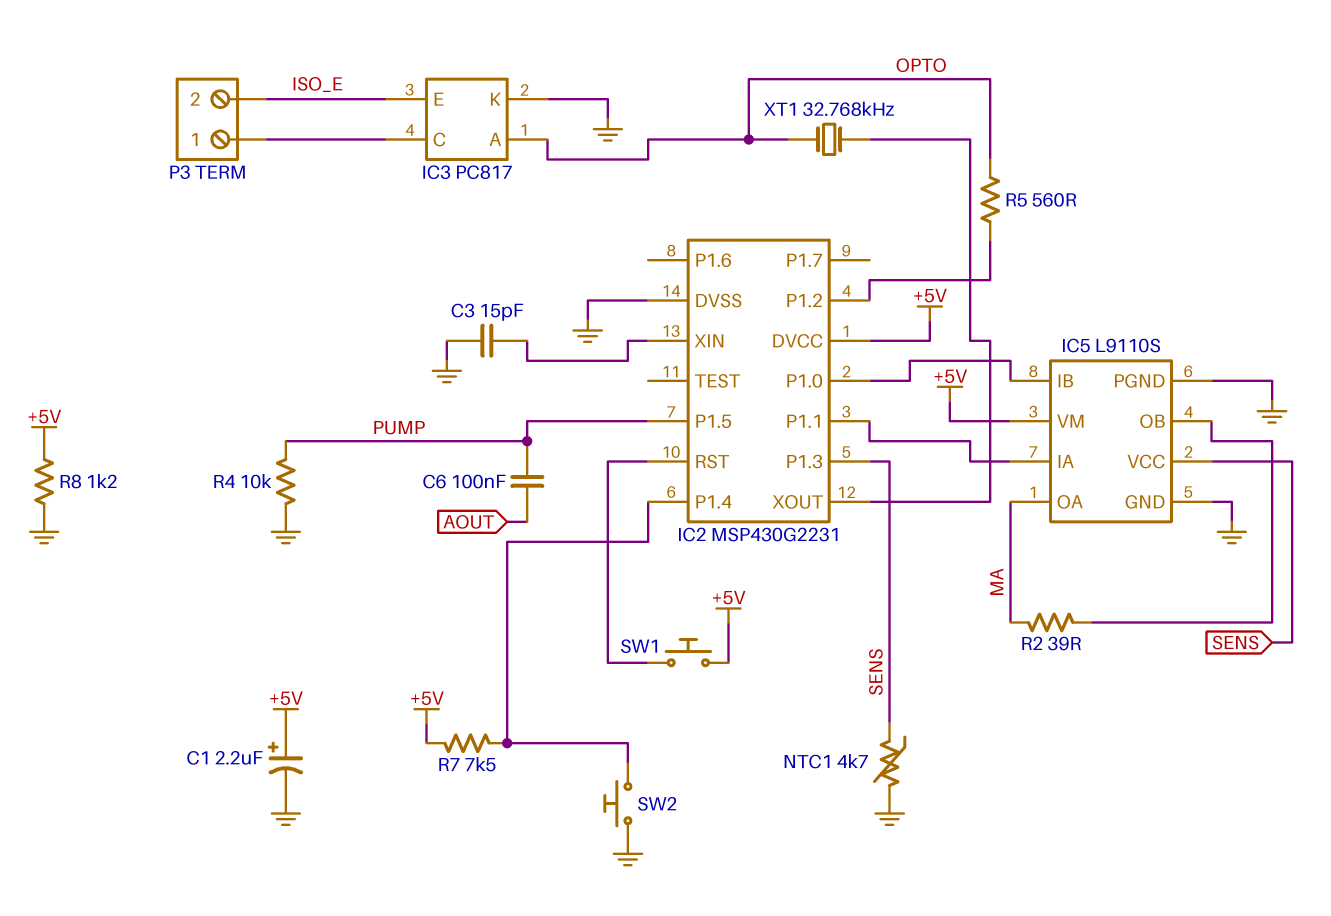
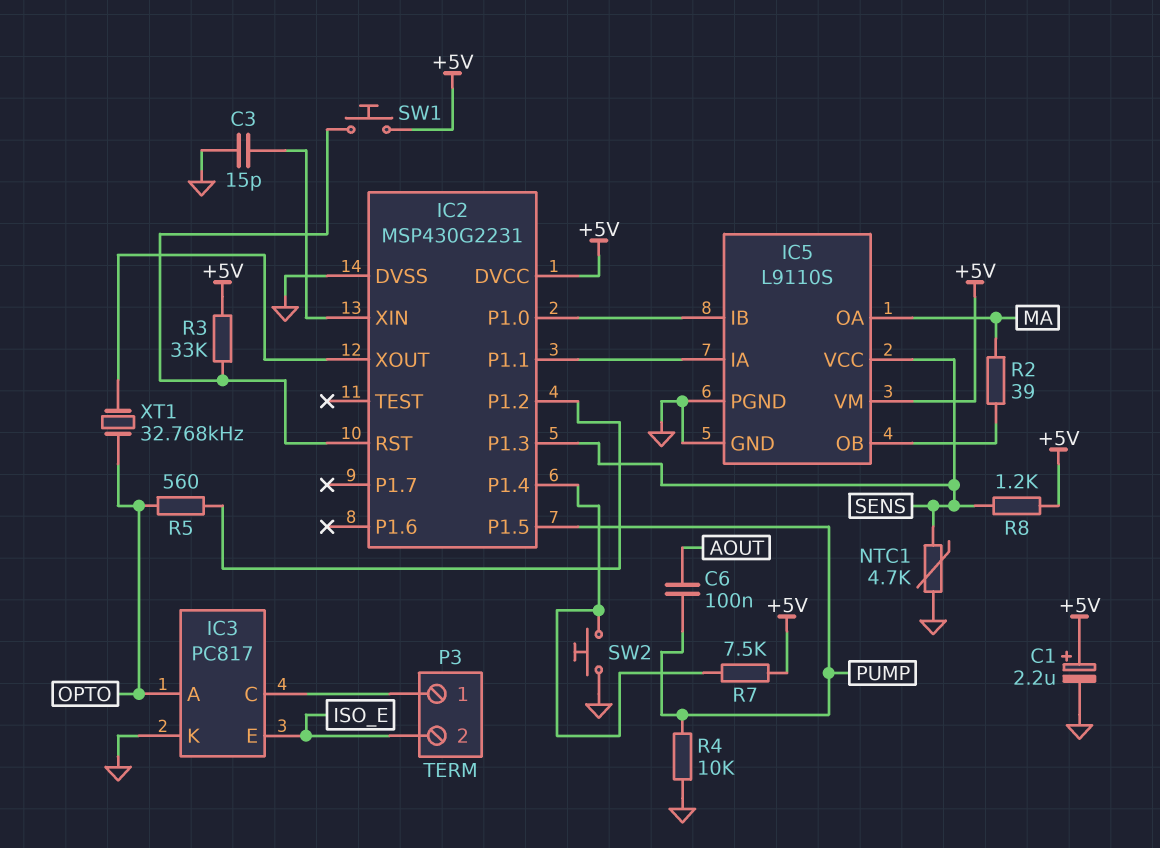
R3: none -> 33k (+5V, IC2/RST)
R8: 1.2k (+5V, GND) -> 1.2k (+5V, SENS)

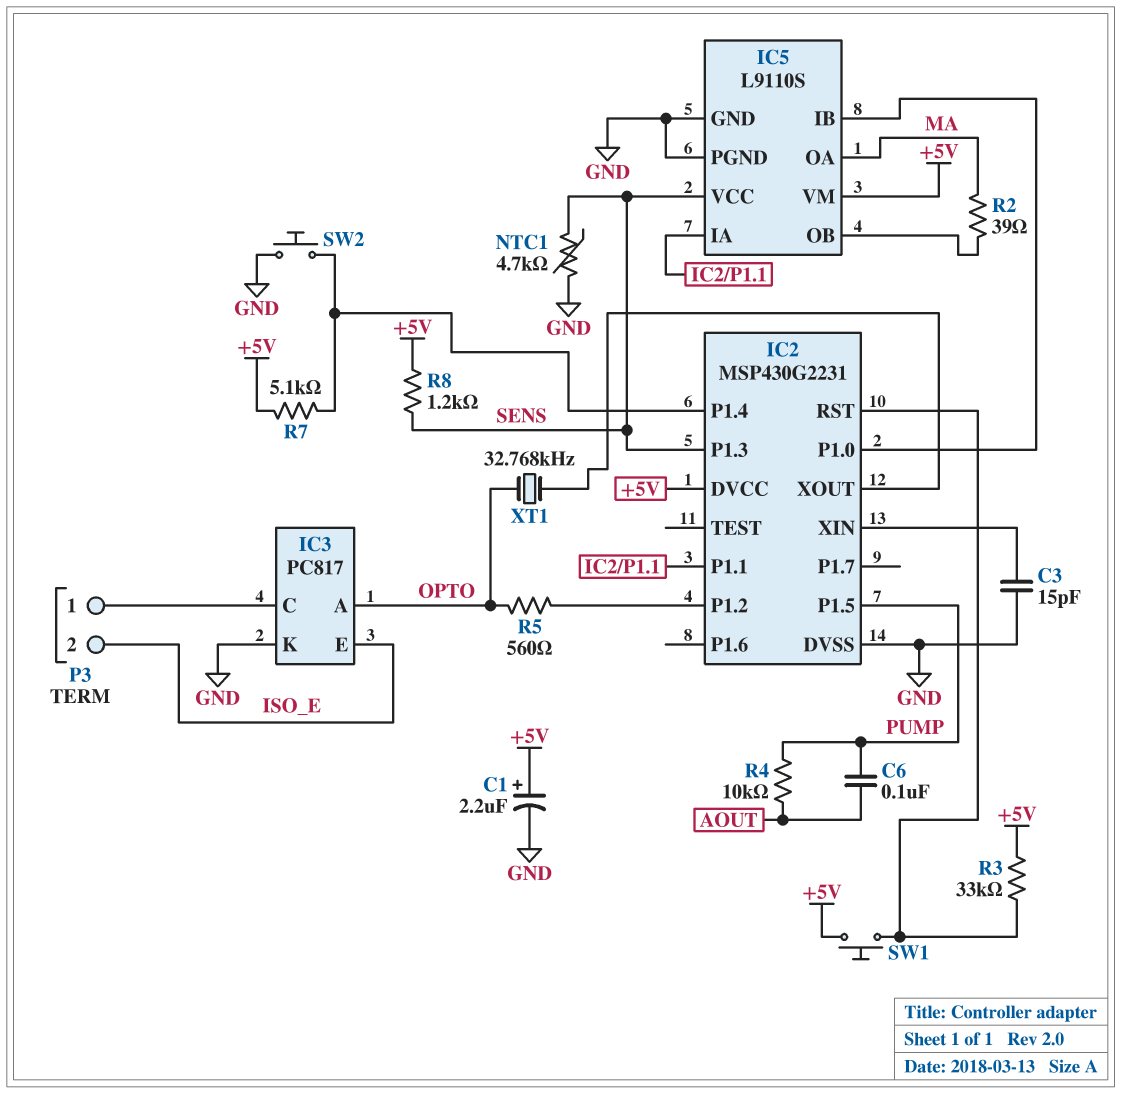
R4: 10k (GND, PUMP) -> 10k (AOUT, PUMP)
R7: 7.5k (+5V, IC2/P1.4) -> 5.1k (+5V, IC2/P1.4)

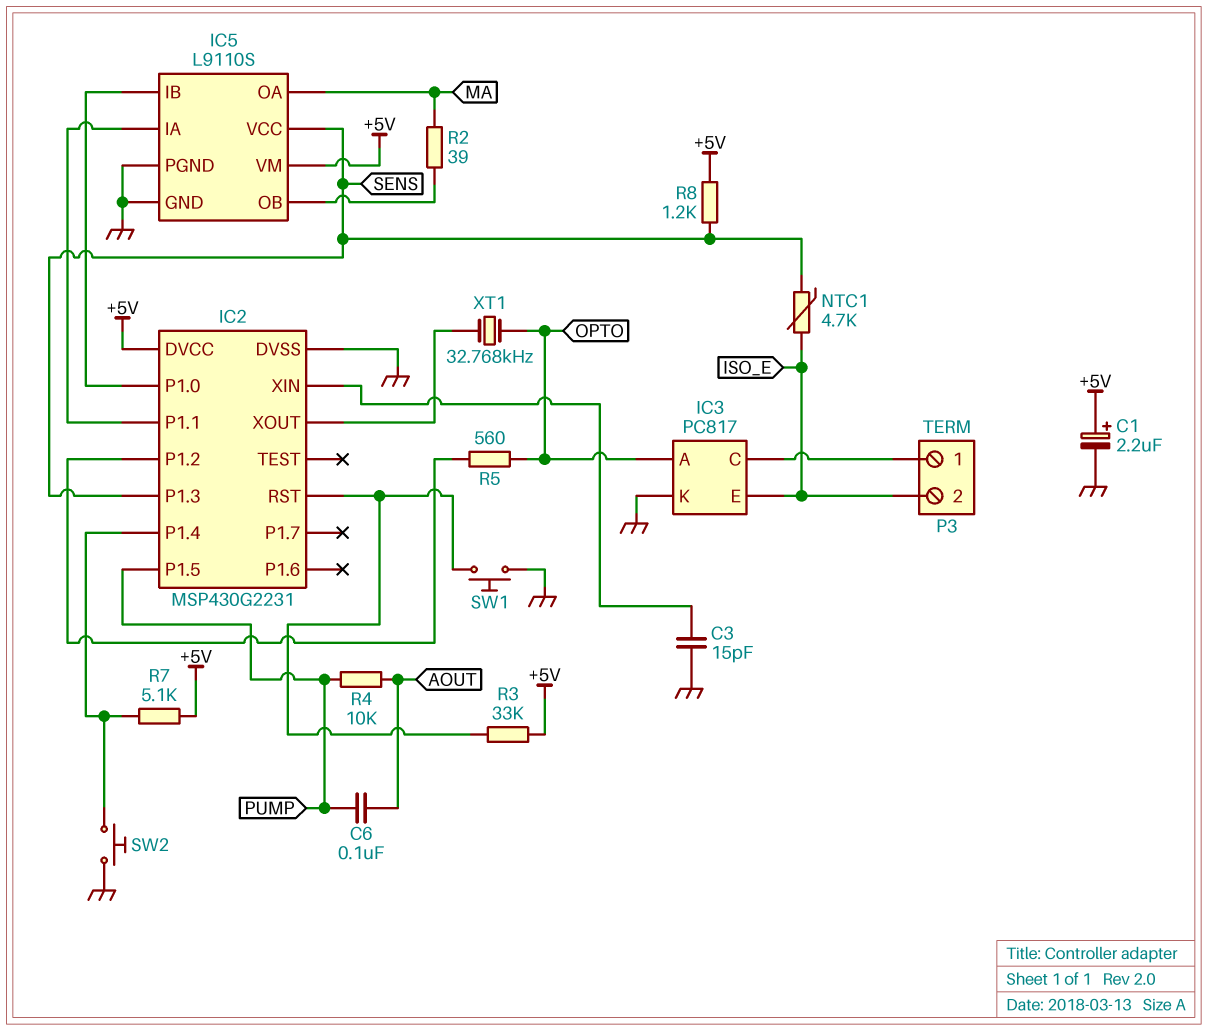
NTC1: 4.7k (GND, SENS) -> 4.7k (ISO_E, SENS)
SW1: button (+5V, IC2/RST) -> button (GND, IC2/RST)

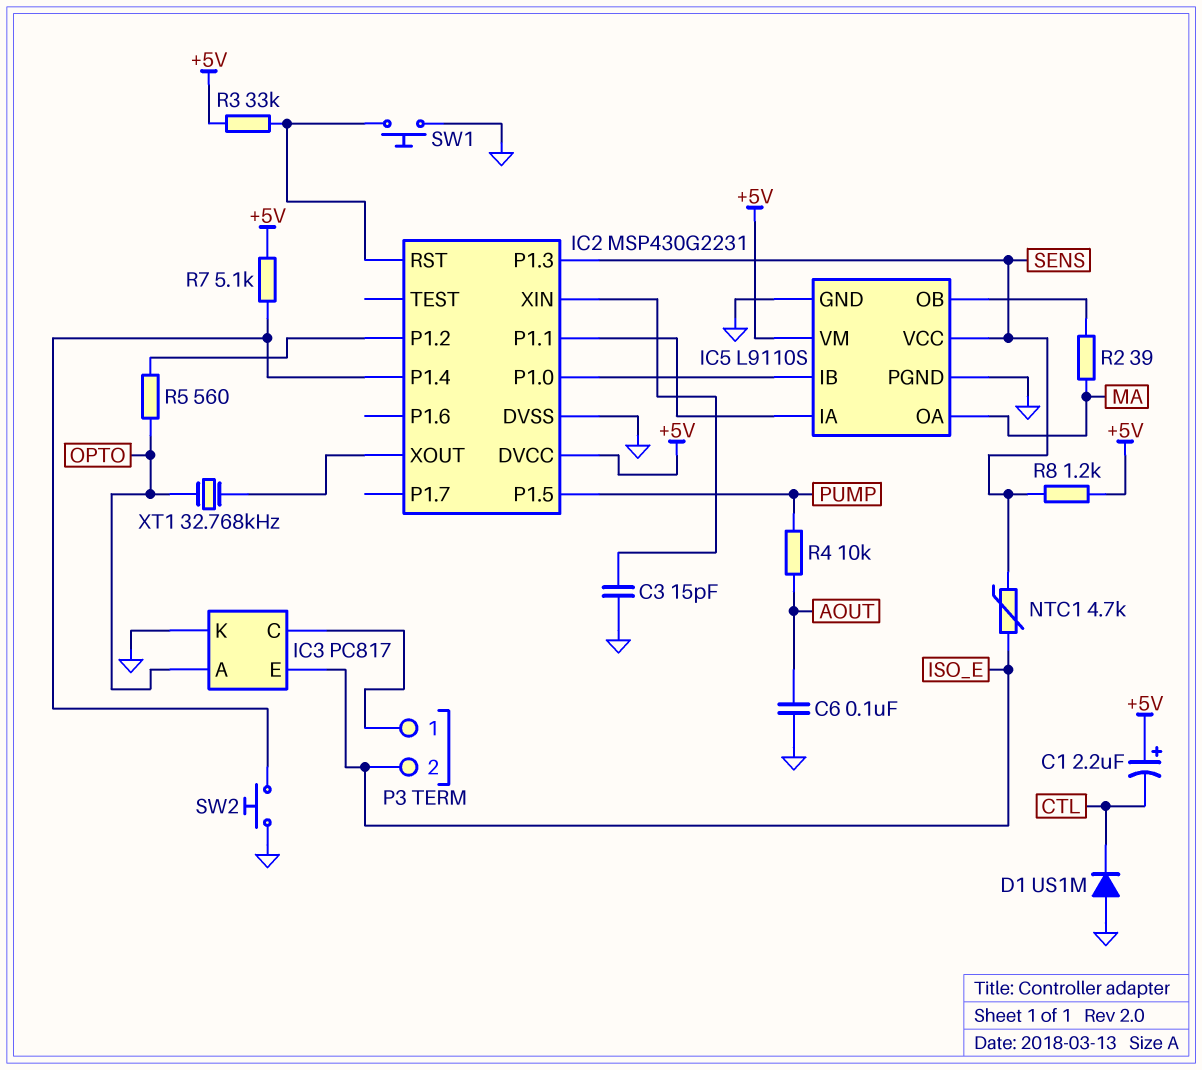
C1: 2.2uF (plus +5V, minus GND) -> 2.2uF (plus +5V, minus CTL)
C6: 100nF (AOUT, PUMP) -> 100nF (AOUT, GND)
D1: none -> diode US1M (A GND, K CTL)

